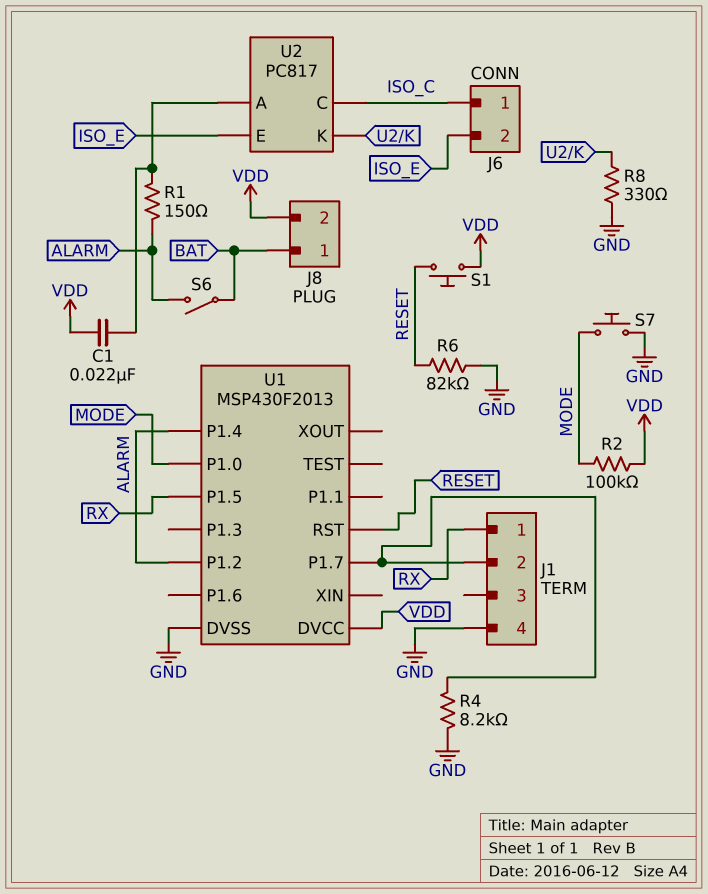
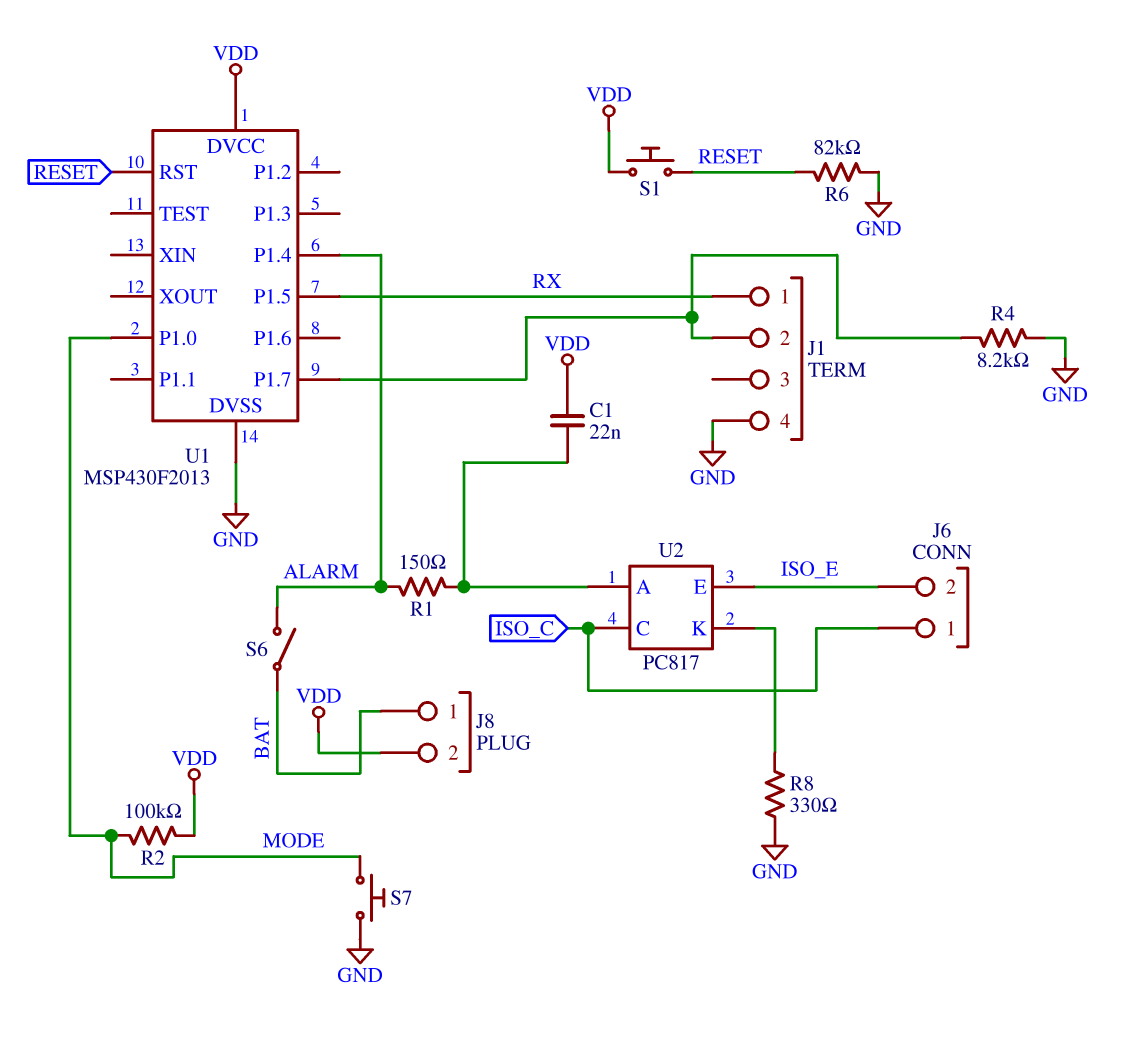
U1 pin P1.2: ALARM -> none

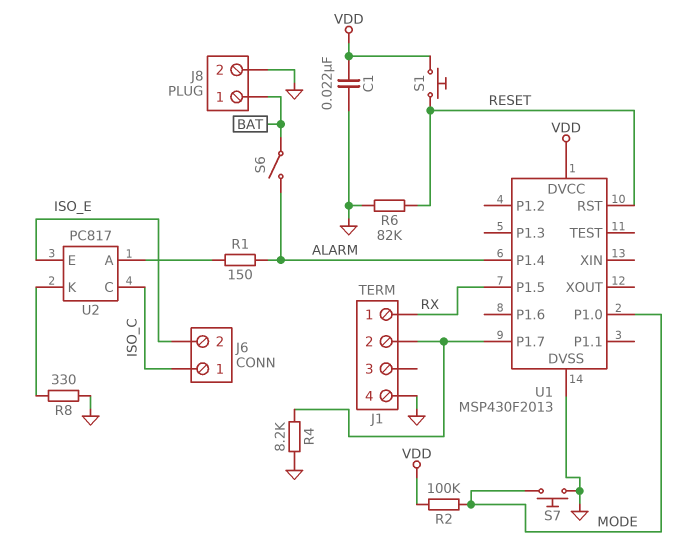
C1: 22nF (U2/A, VDD) -> 22nF (GND, VDD)
J8 pin 2: VDD -> GND

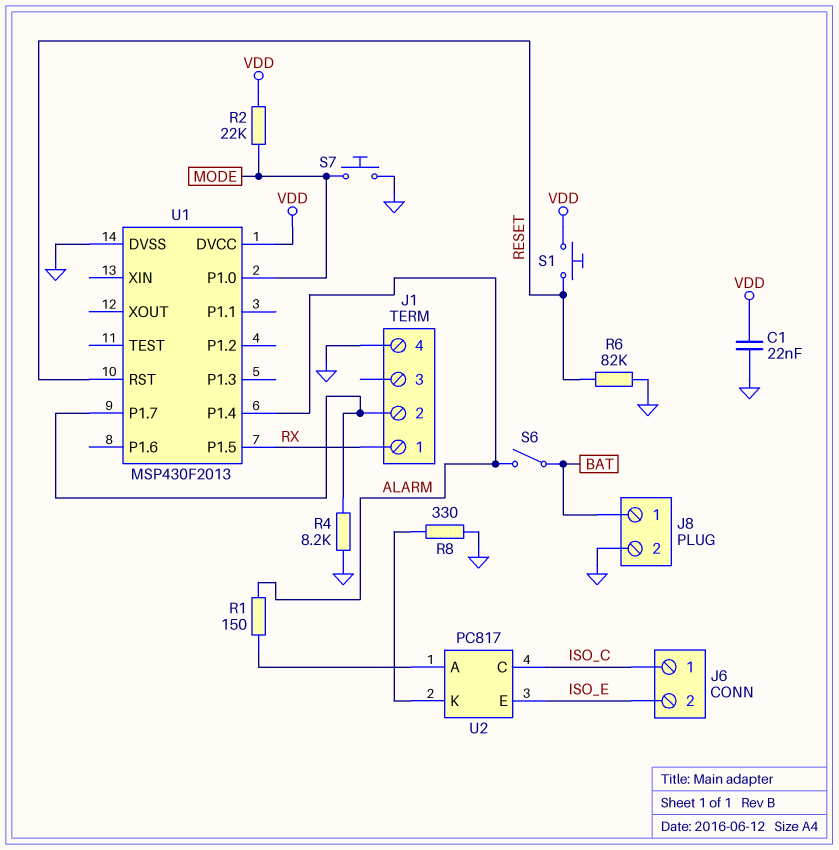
R2: 100k (MODE, VDD) -> 22k (MODE, VDD)

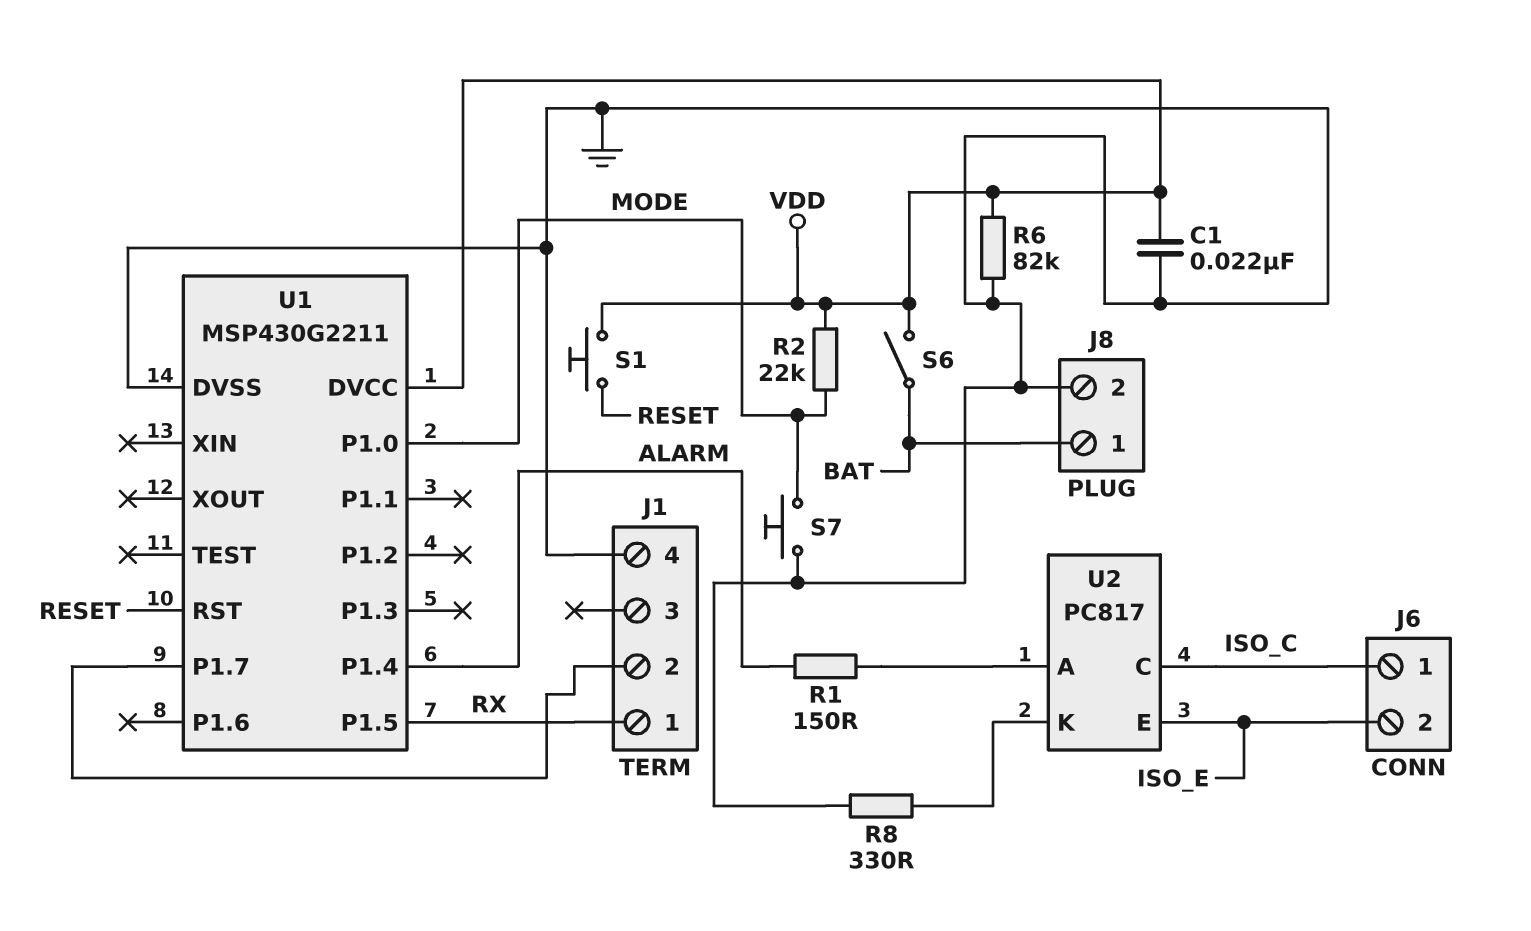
R4: 8.2k (GND, J1/2) -> none
R6: 82k (GND, RESET) -> 82k (GND, VDD)
S6: switch (ALARM, BAT) -> switch (BAT, VDD)
U1: MSP430F2013 -> MSP430G2211

